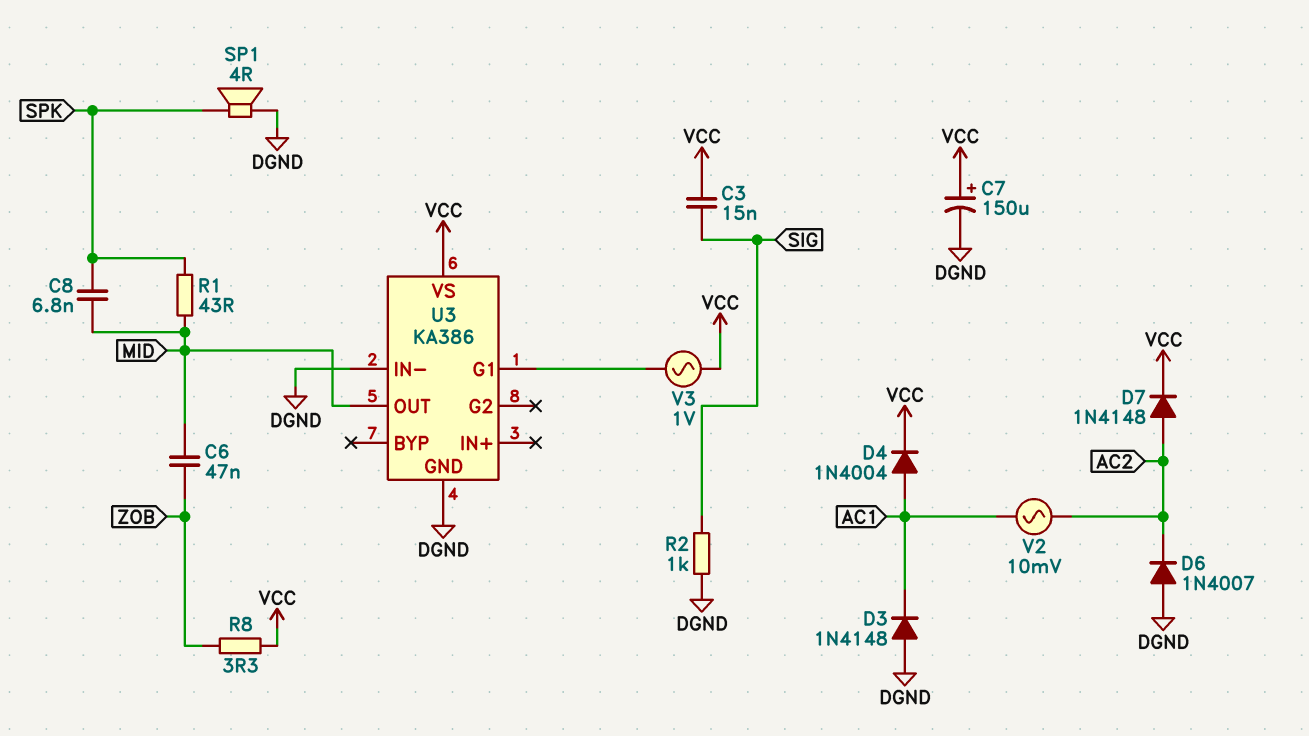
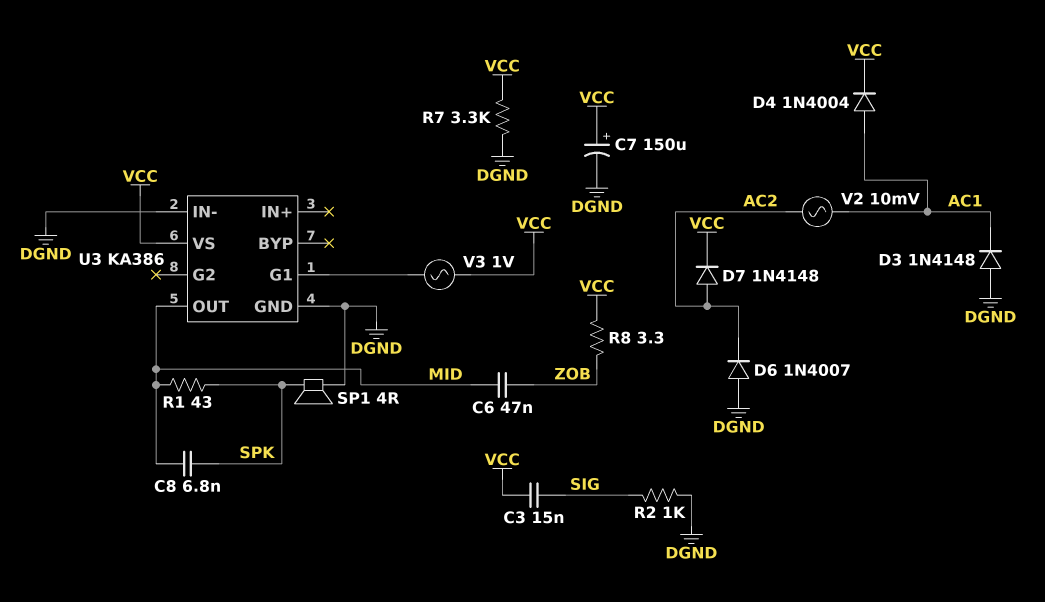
R7: none -> 3.3k (DGND, VCC)

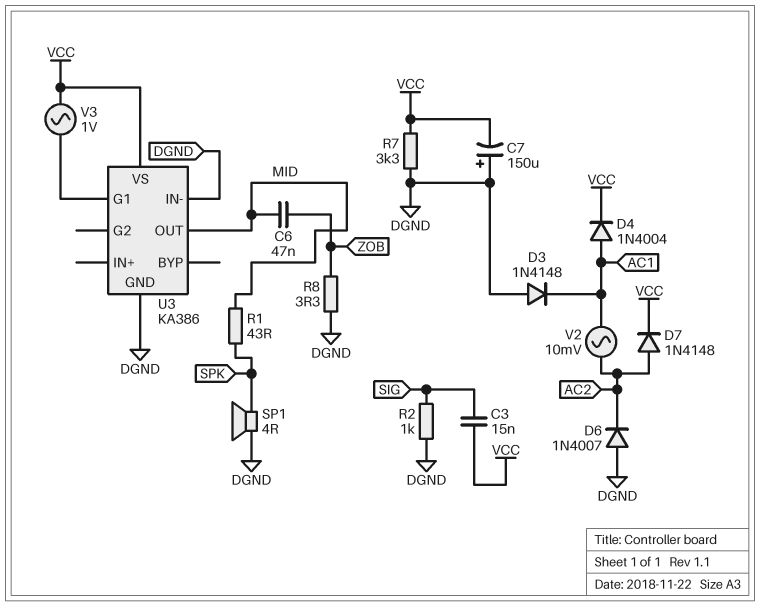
C7: 150uF (plus VCC, minus DGND) -> 150uF (plus DGND, minus VCC)
C8: 6.8nF (MID, SPK) -> none
R8: 3.3 (VCC, ZOB) -> 3.3 (DGND, ZOB)

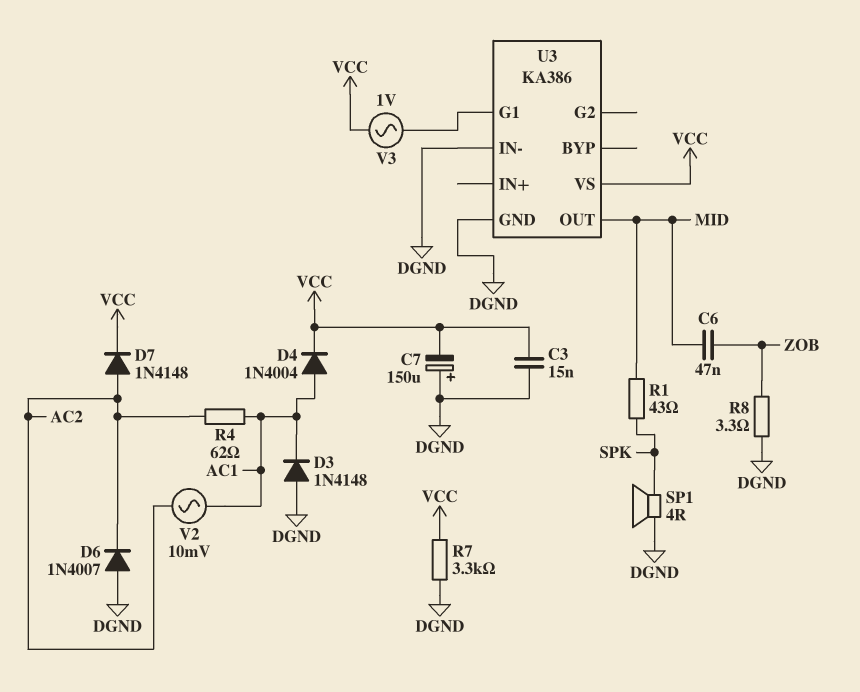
C3: 15nF (SIG, VCC) -> 15nF (DGND, VCC)
R2: 1k (DGND, SIG) -> none
R4: none -> 62 (AC1, AC2)

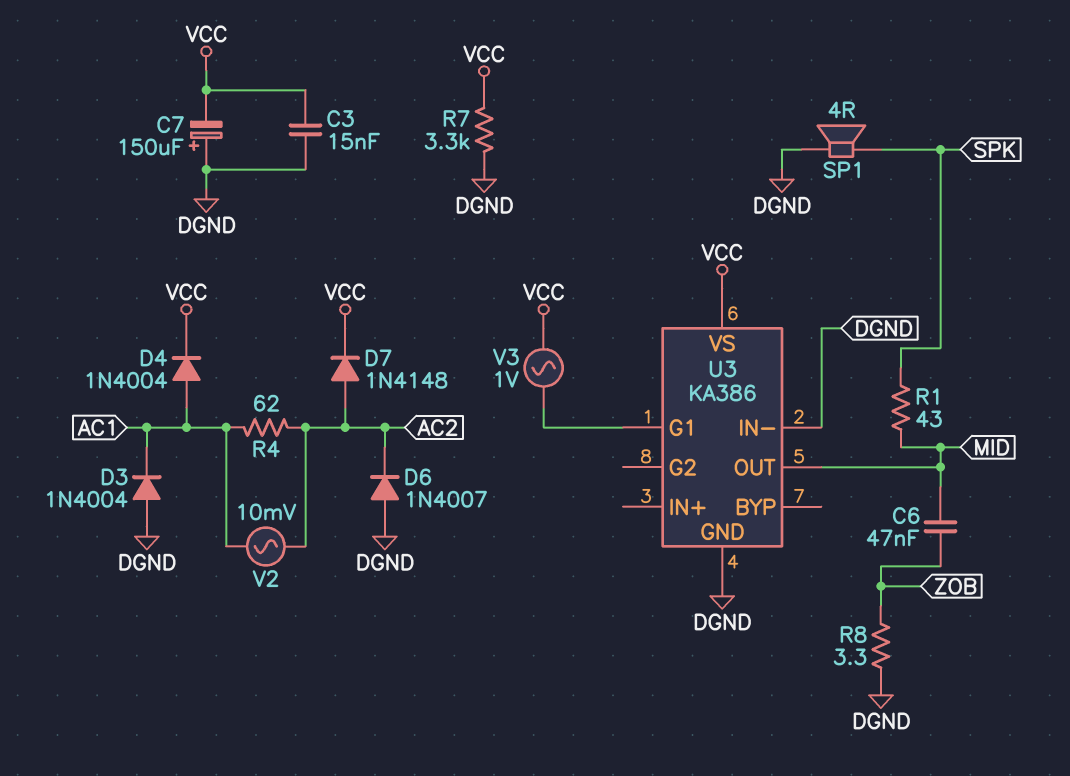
D3: diode 1N4148 (A DGND, K AC1) -> diode 1N4004 (A DGND, K AC1)

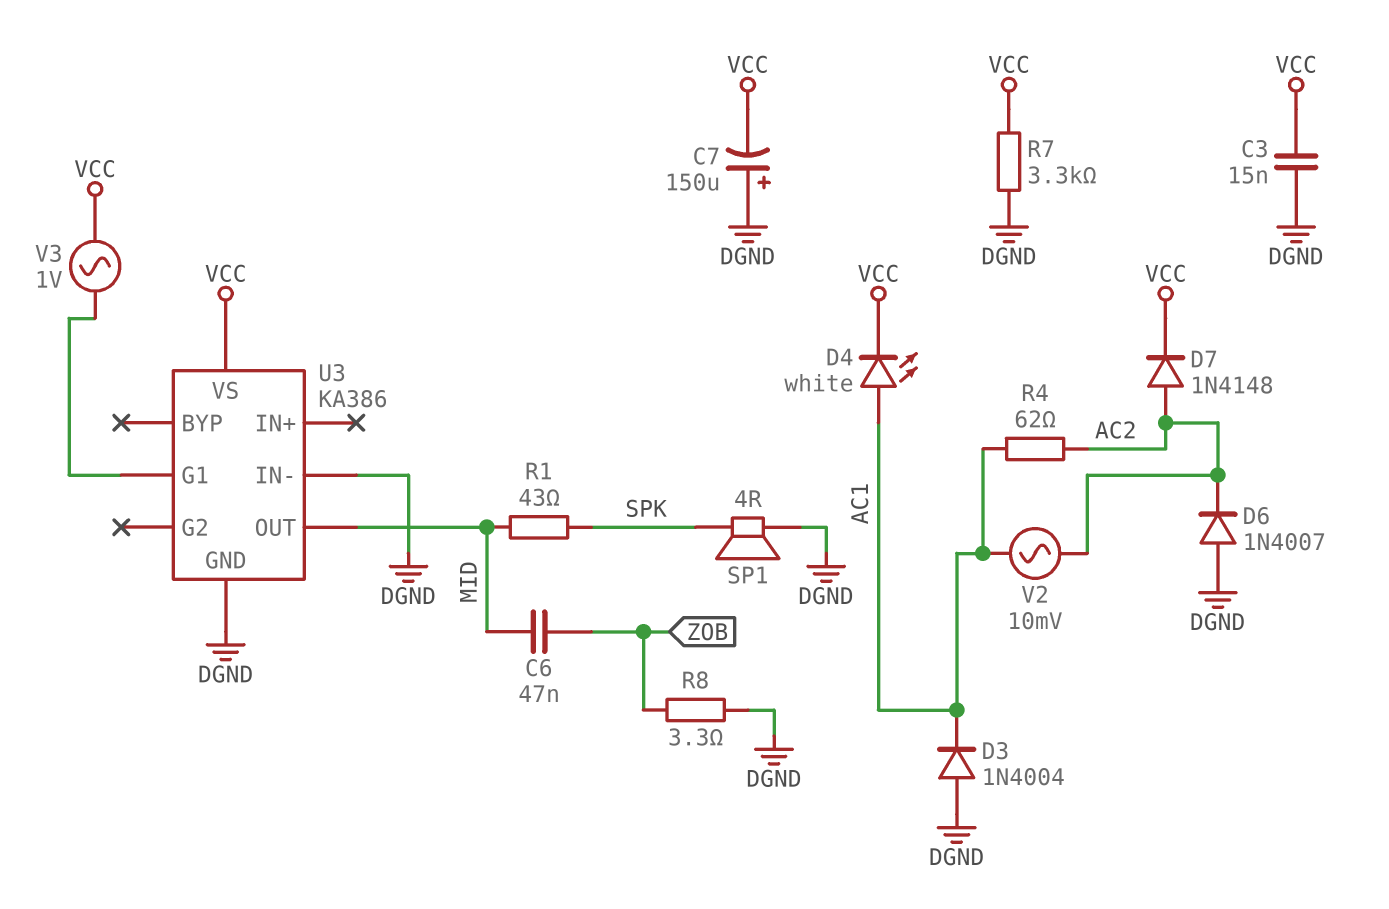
D4: diode 1N4004 (A AC1, K VCC) -> LED white (A AC1, K VCC)

